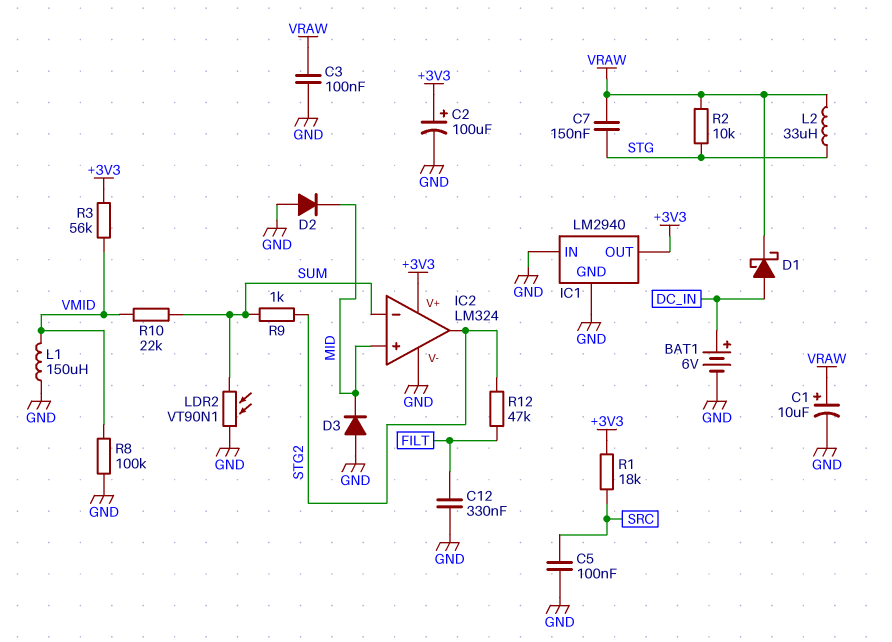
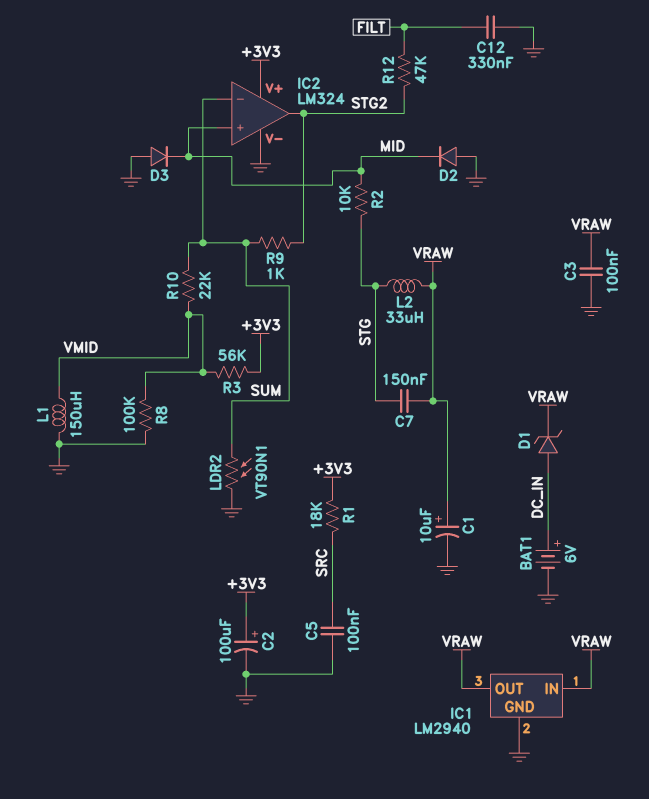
D1: schottky (A DC_IN, K VRAW) -> zener (A DC_IN, K VRAW)
IC1 pin IN: GND -> VRAW
IC1 pin OUT: +3V3 -> VRAW
R2: 10k (STG, VRAW) -> 10k (MID, STG)

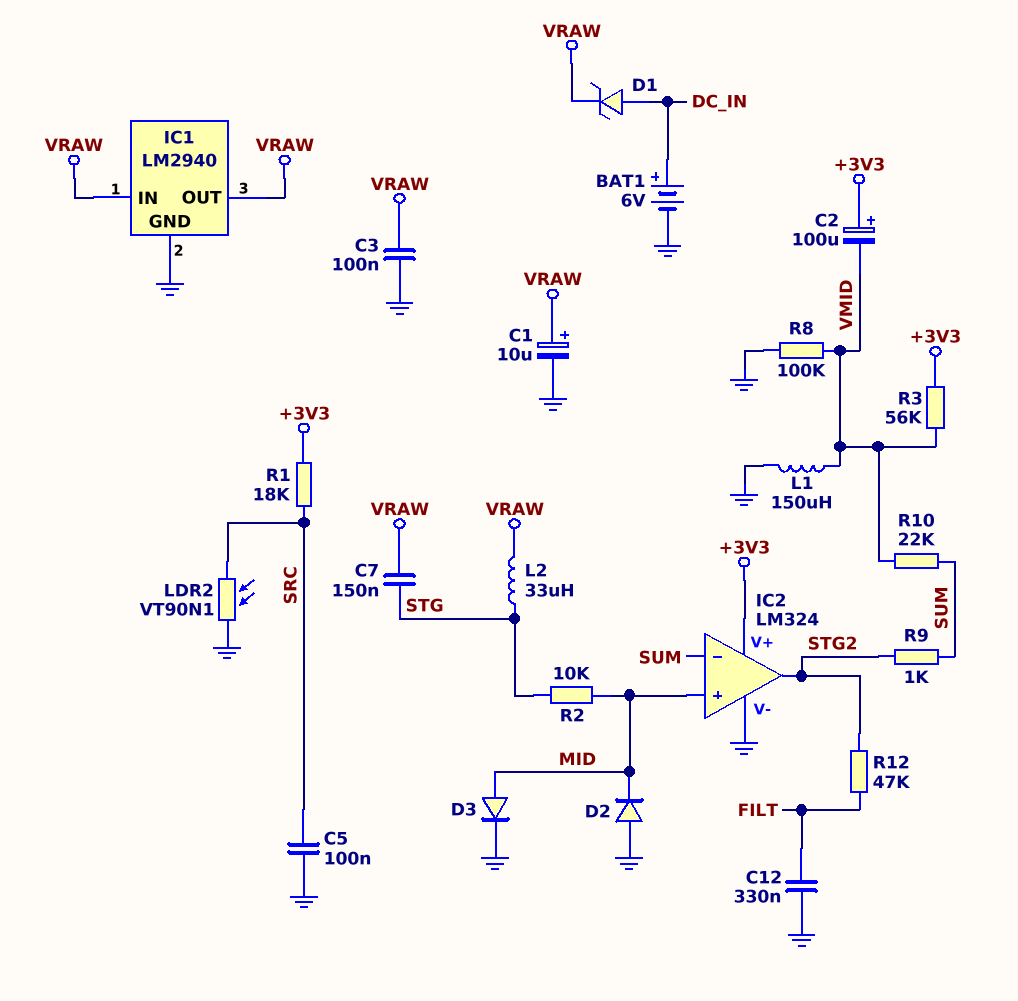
C2: 100uF (plus +3V3, minus GND) -> 100uF (plus +3V3, minus VMID)
D3: diode (A GND, K MID) -> diode (A MID, K GND)
LDR2: VT90N1 (GND, SUM) -> VT90N1 (GND, SRC)

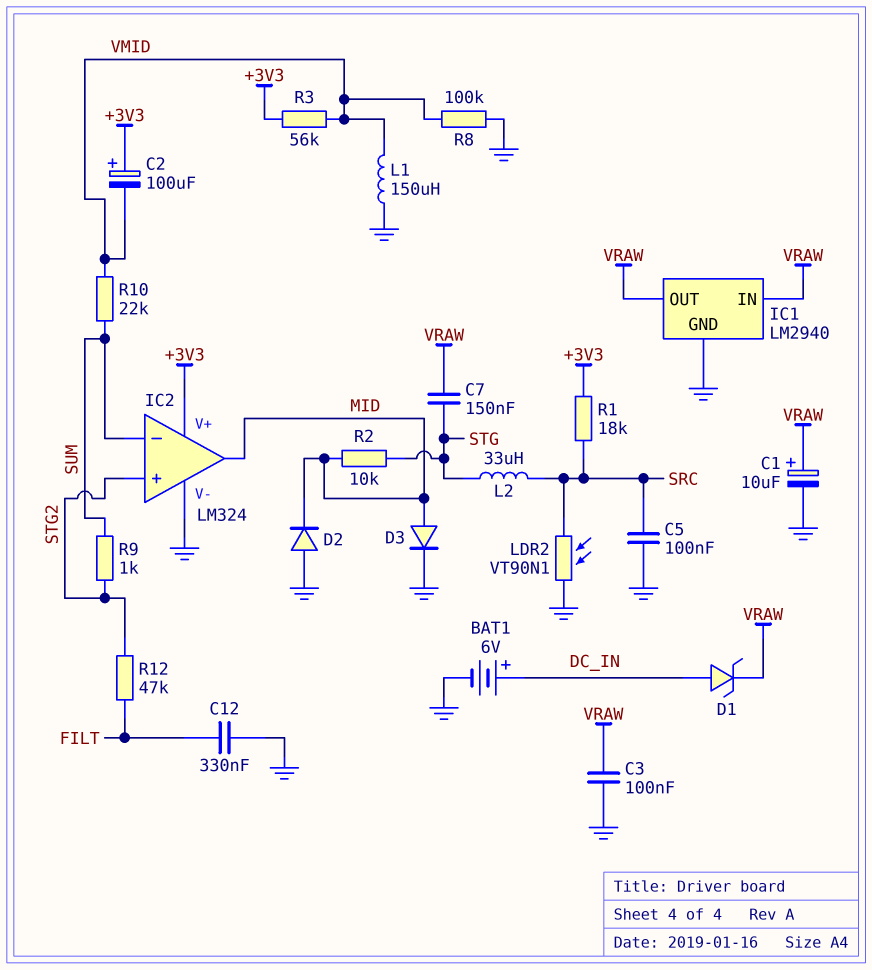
IC2 pin in+: MID -> STG2
IC2 pin out: STG2 -> MID
L2: 33uH (STG, VRAW) -> 33uH (SRC, STG)

